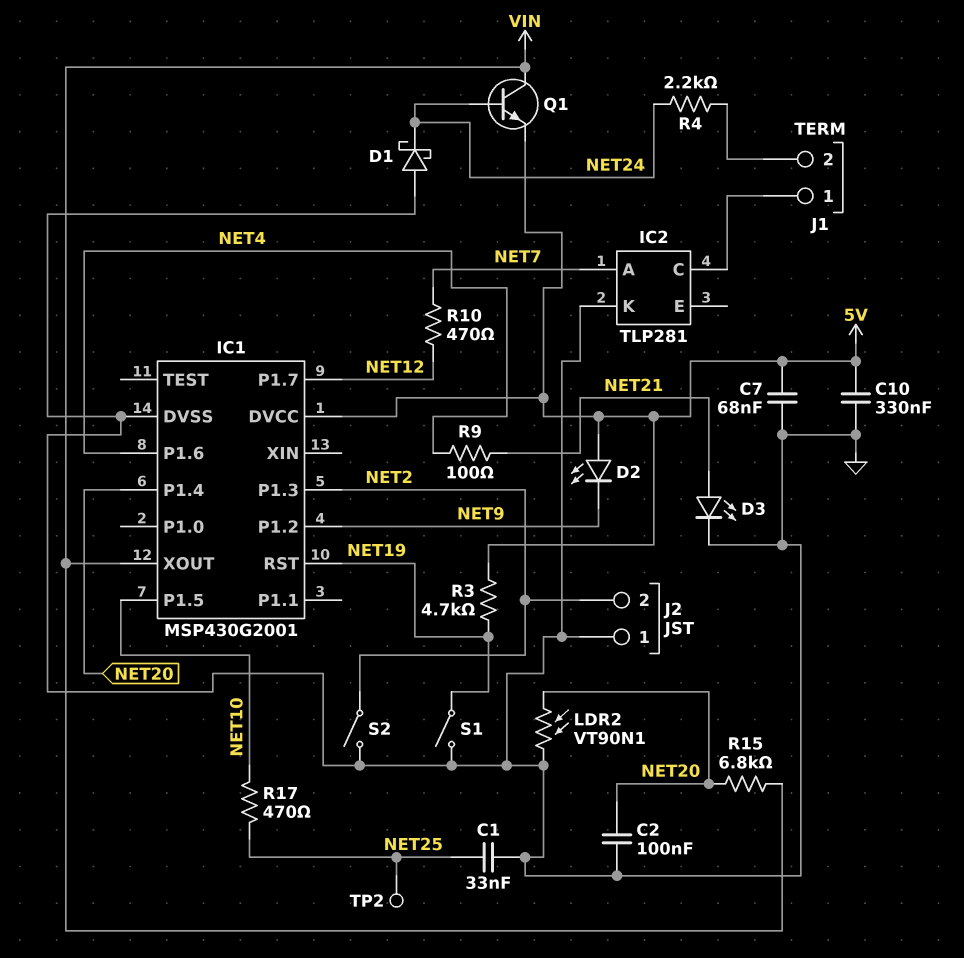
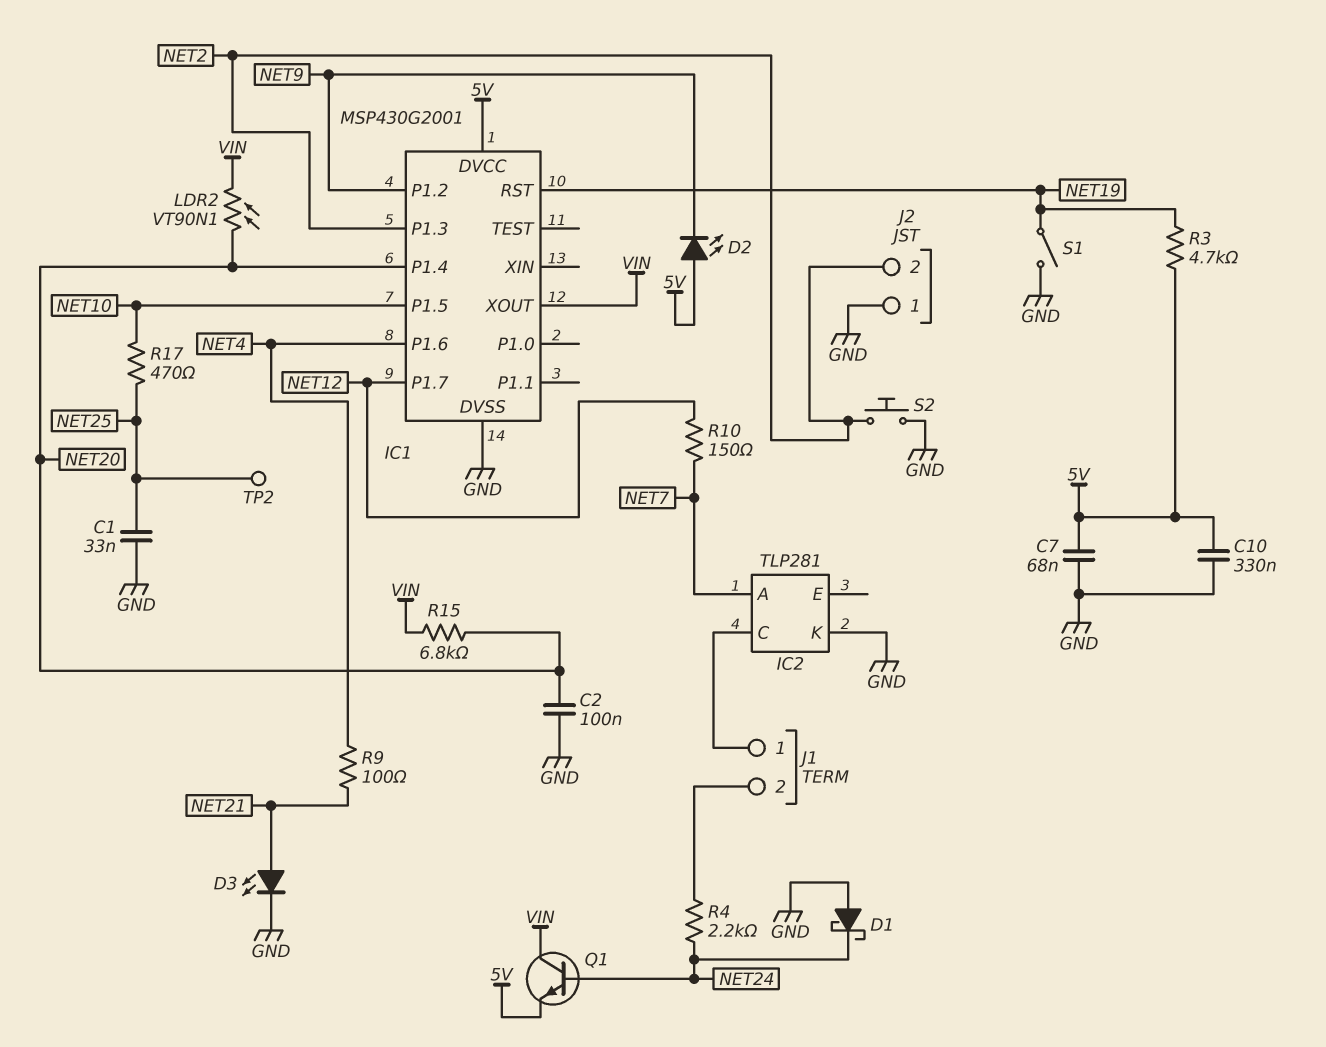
LDR2: VT90N1 (GND, NET20) -> VT90N1 (NET20, VIN)
R10: 470 (NET7, NET12) -> 150 (NET7, NET12)
S2: switch (GND, NET2) -> button (GND, NET2)

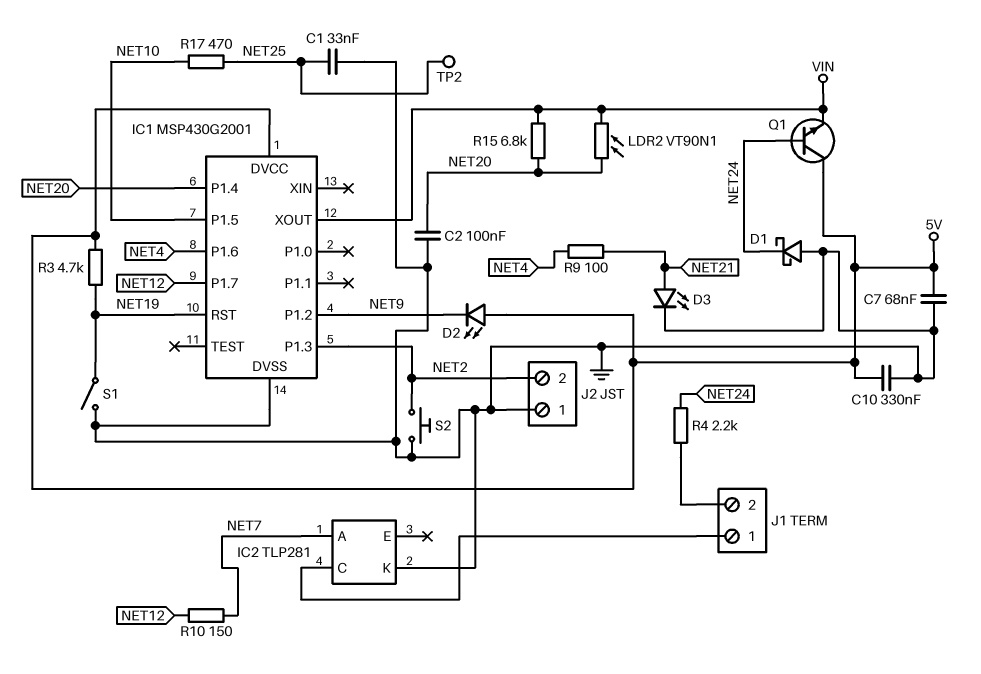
Q1: NPN (B NET24, C VIN, E 5V) -> NPN (B NET24, C 5V, E VIN)

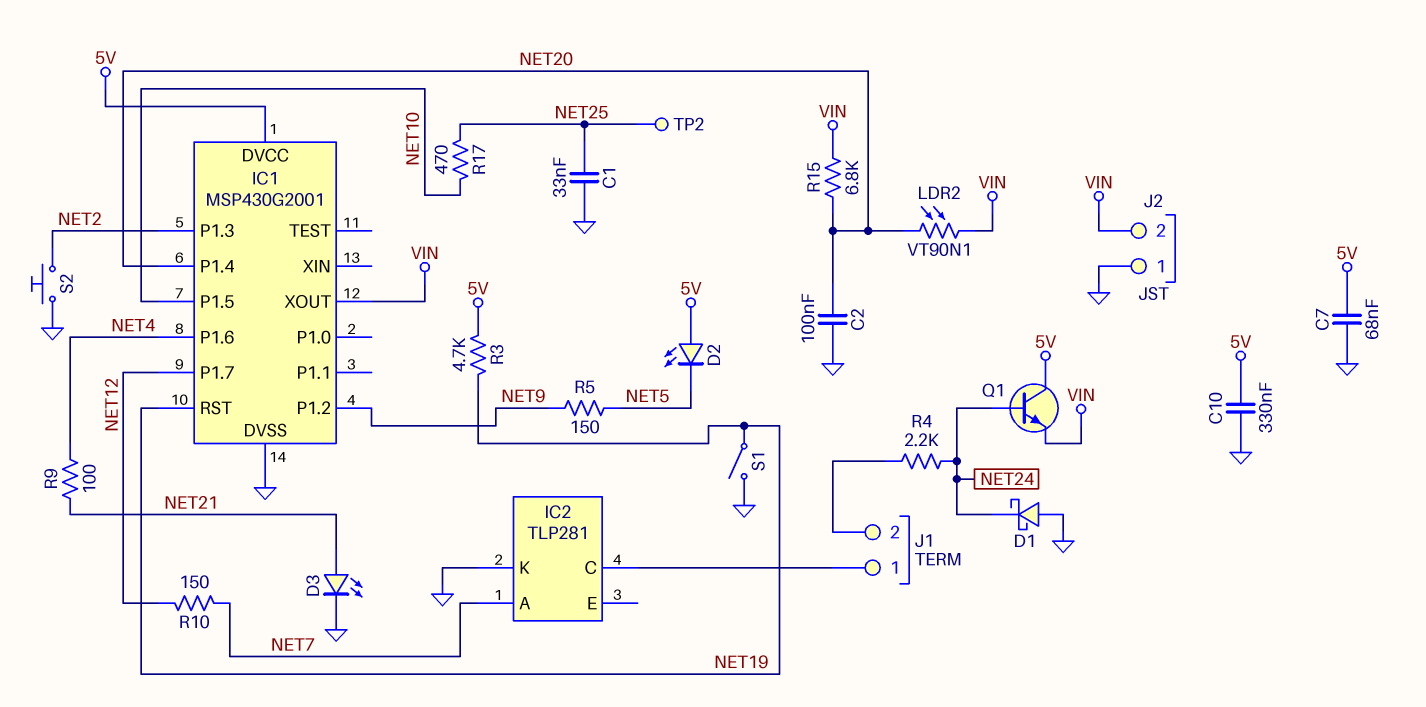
D2: LED (A 5V, K NET9) -> LED (A 5V, K NET5)
J2 pin 2: NET2 -> VIN
R5: none -> 150 (NET5, NET9)

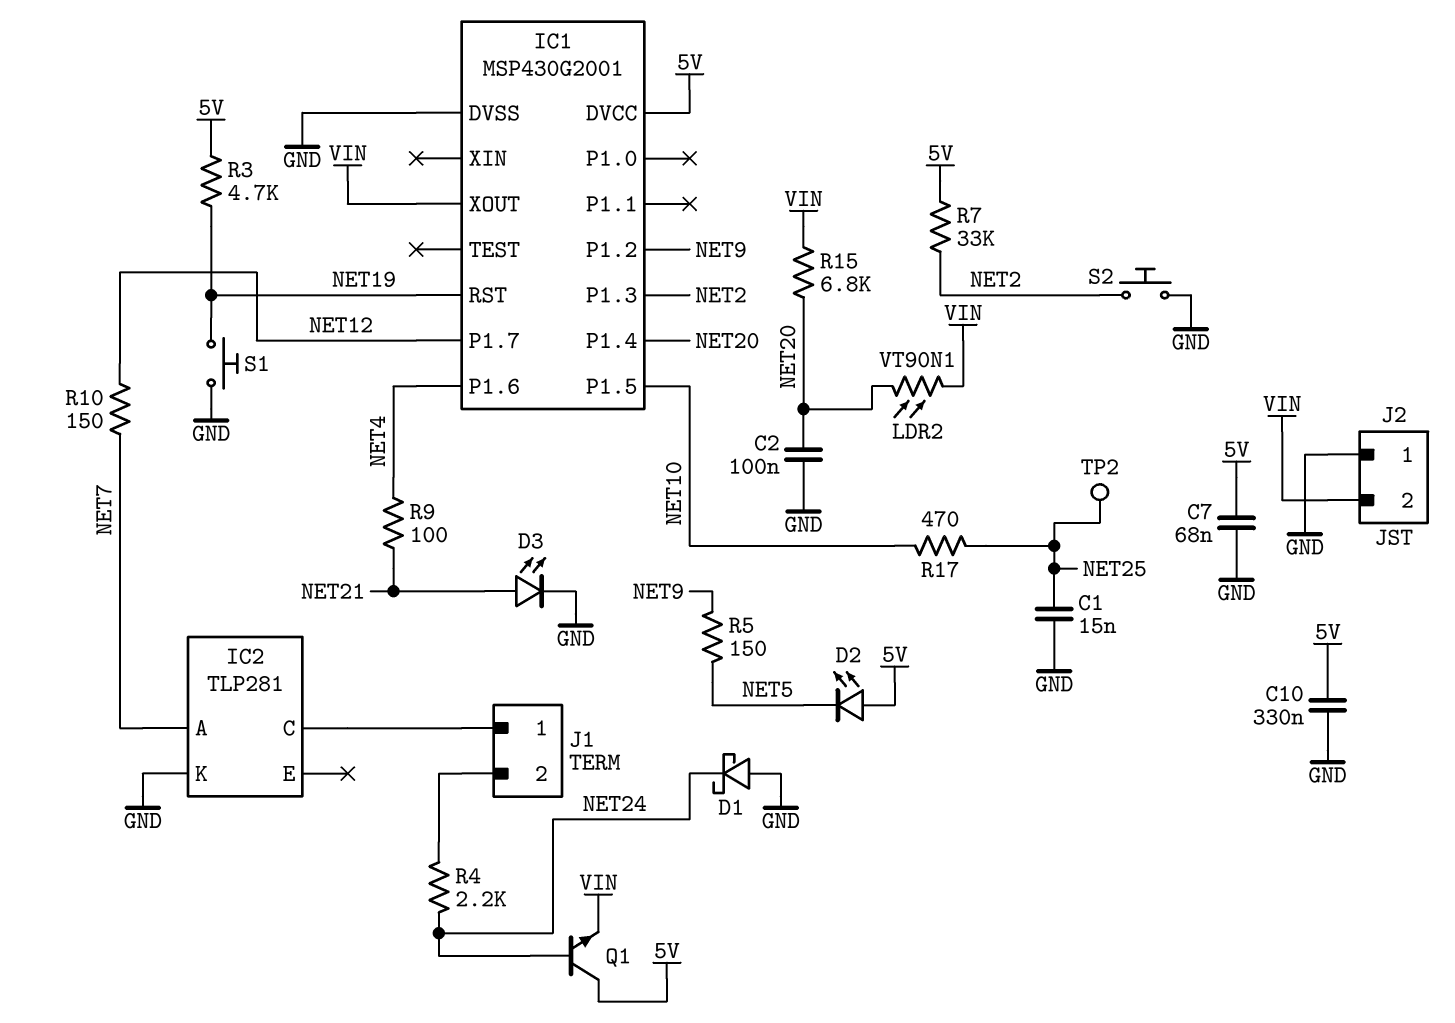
C1: 33nF (GND, NET25) -> 15nF (GND, NET25)
R7: none -> 33k (5V, NET2)
S1: switch (GND, NET19) -> button (GND, NET19)

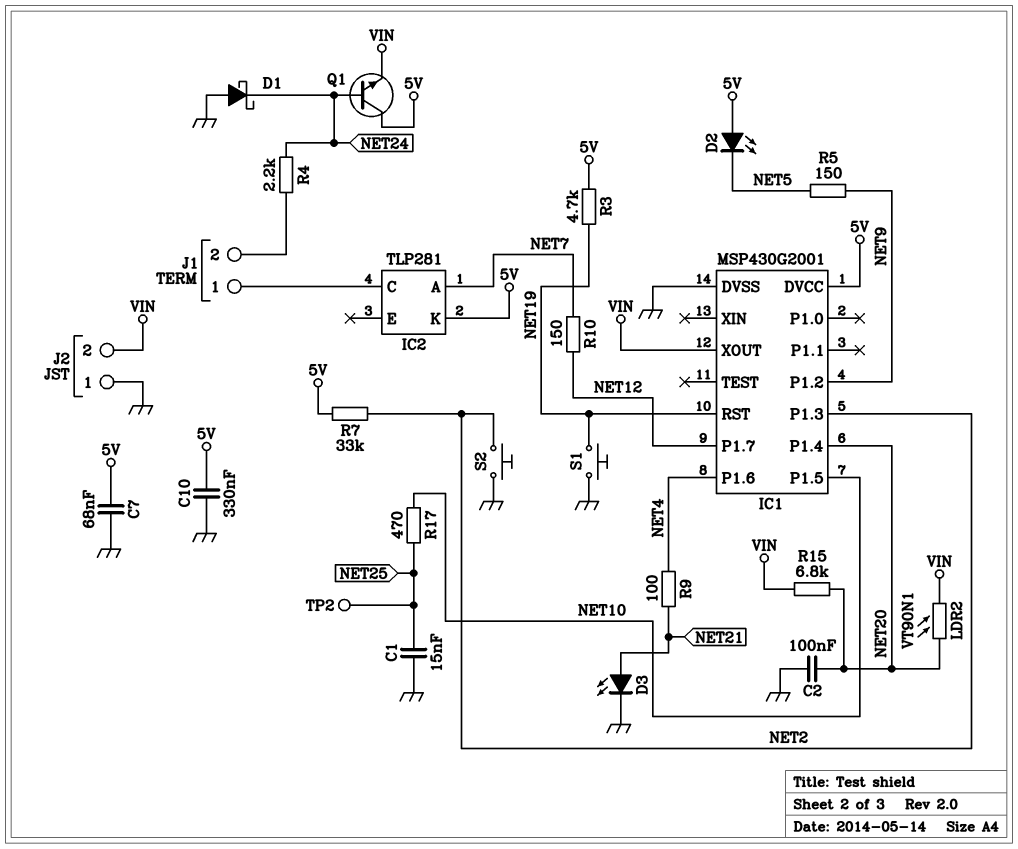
IC2 pin K: GND -> 5V

